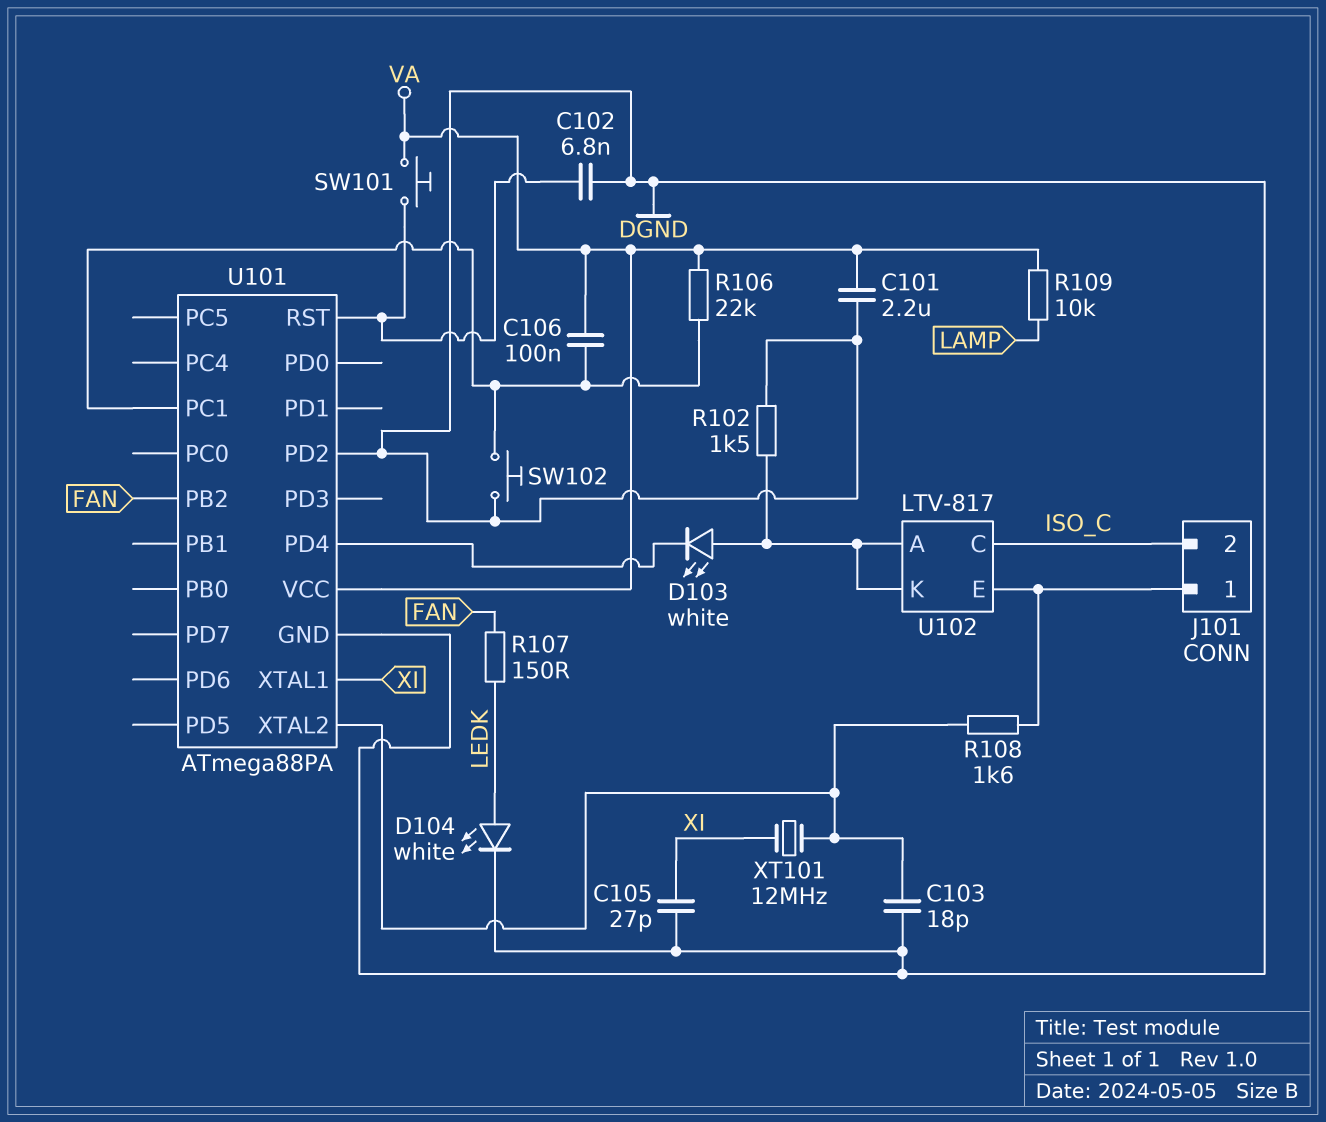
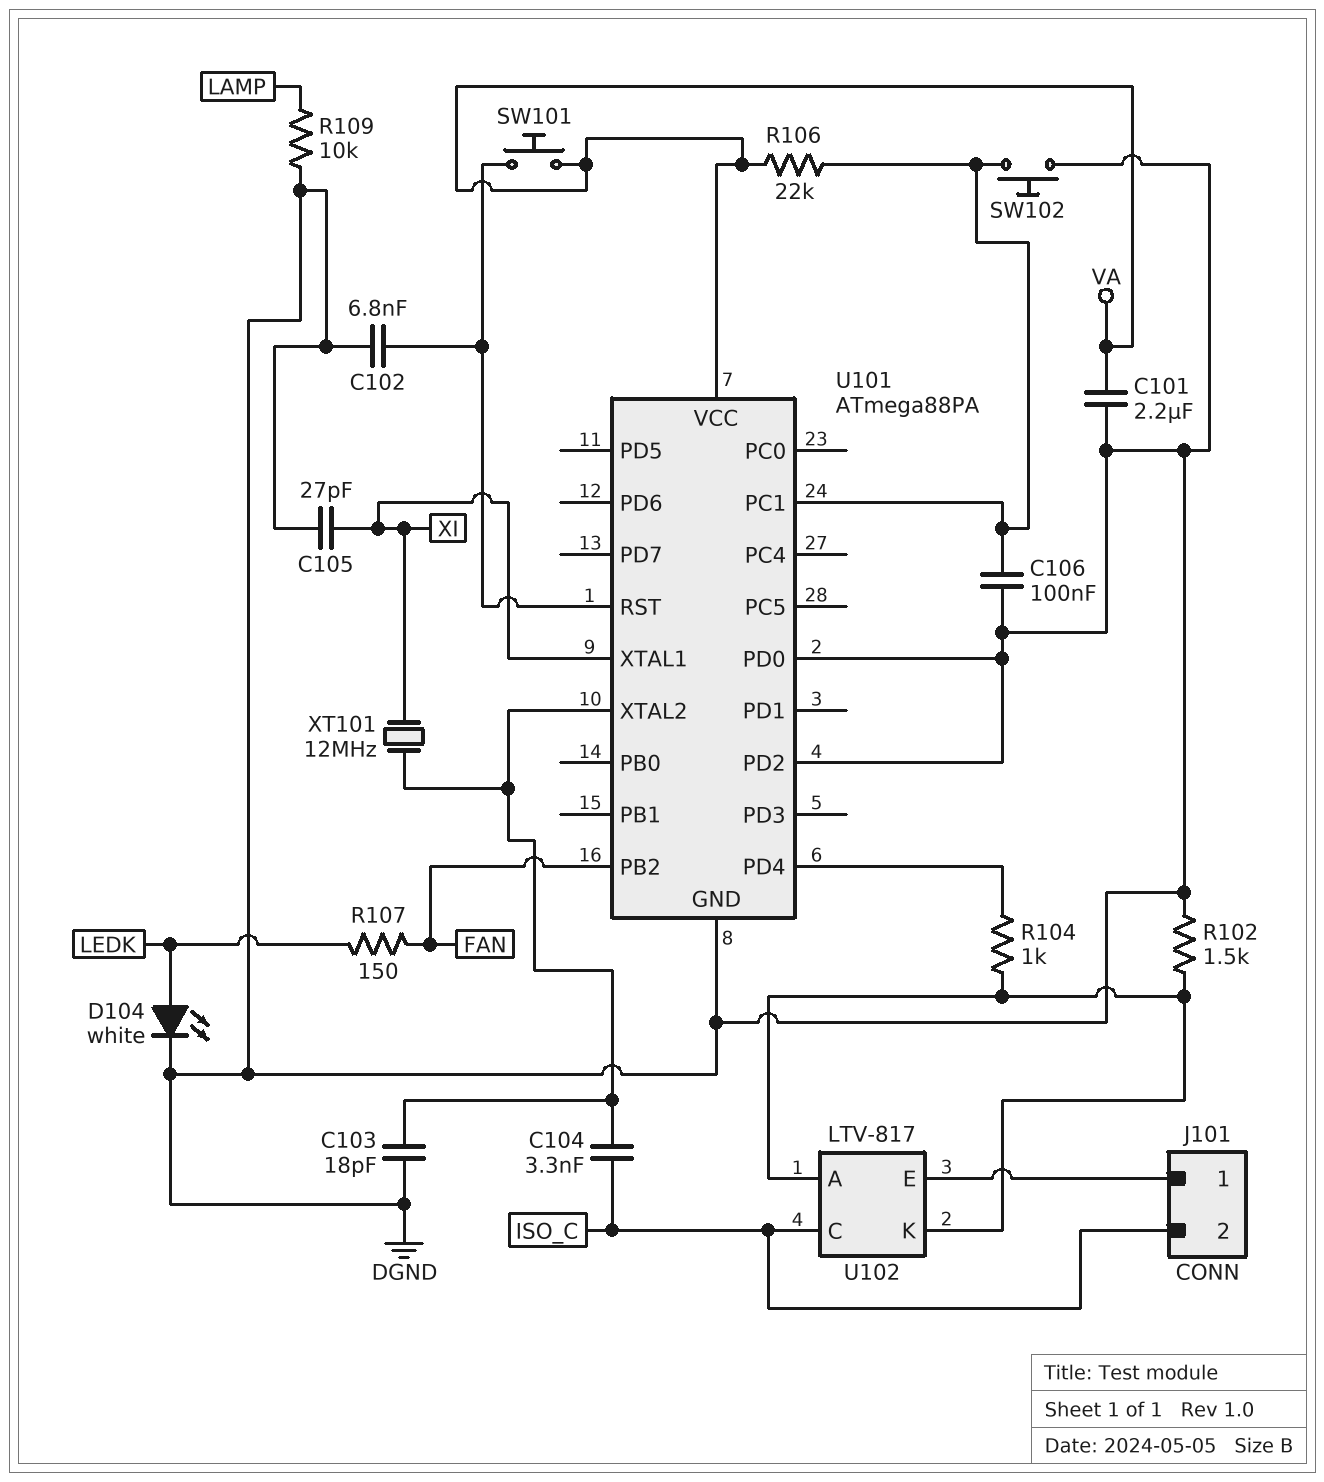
C104: none -> 3.3nF (ISO_C, U101/XTAL2)
C106: 100nF (U101/PC1, VA) -> 100nF (DGND, U101/PC1)
D103: LED white (A U102/A, K U101/PD4) -> none
R104: none -> 1k (U101/PD4, U102/A)
R108: 1.6k (J101/1, U101/XTAL2) -> none
R109: 10k (LAMP, VA) -> 10k (DGND, LAMP)
U101 pin PD0: none -> DGND

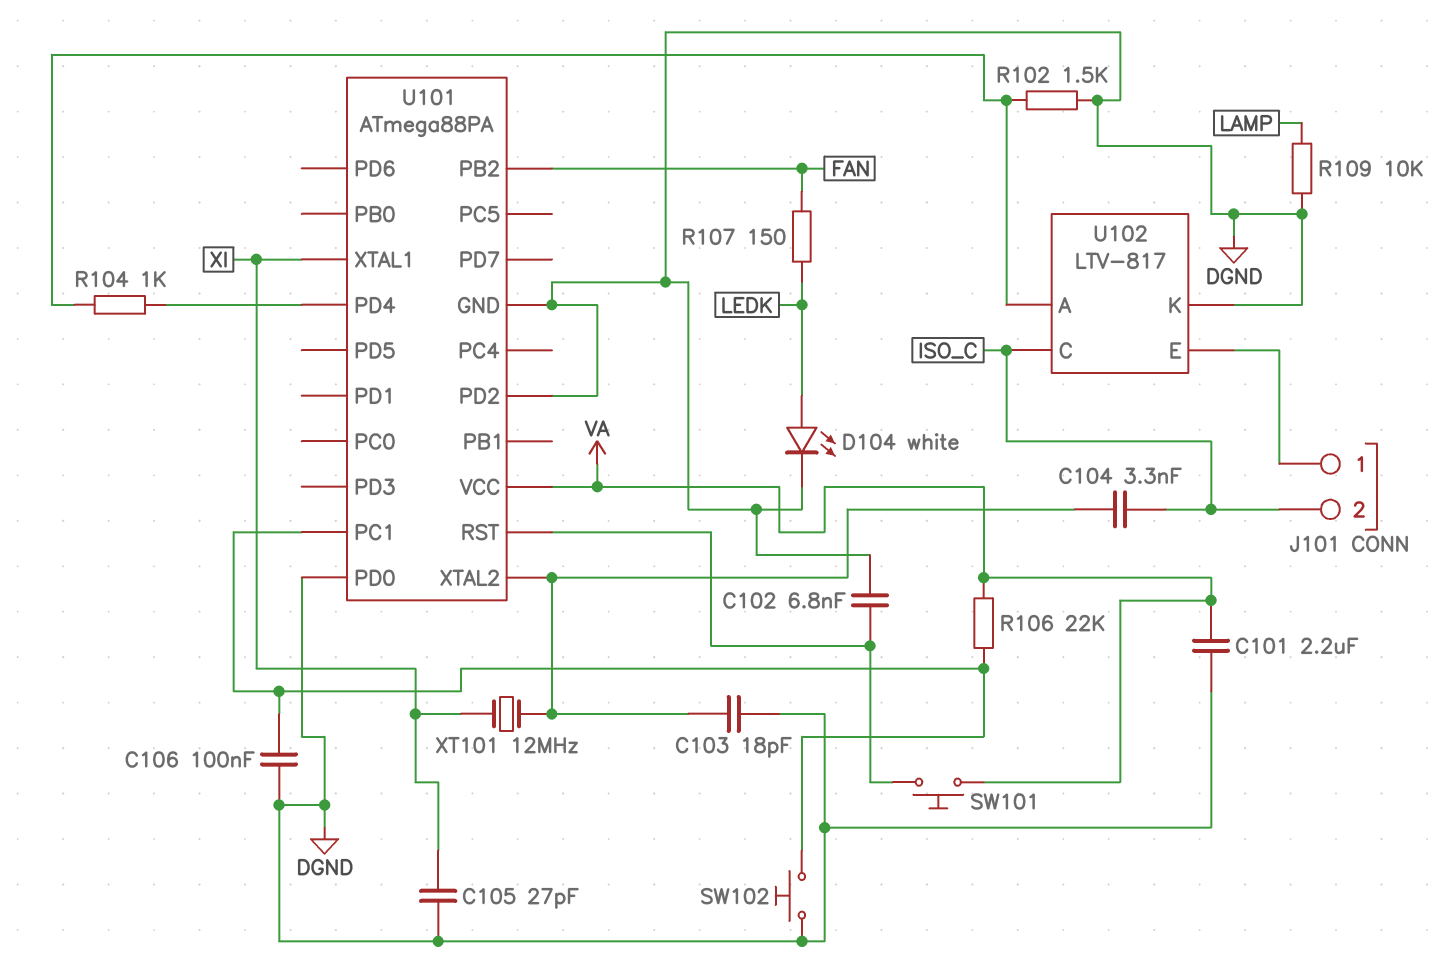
U102 pin K: U102/A -> DGND

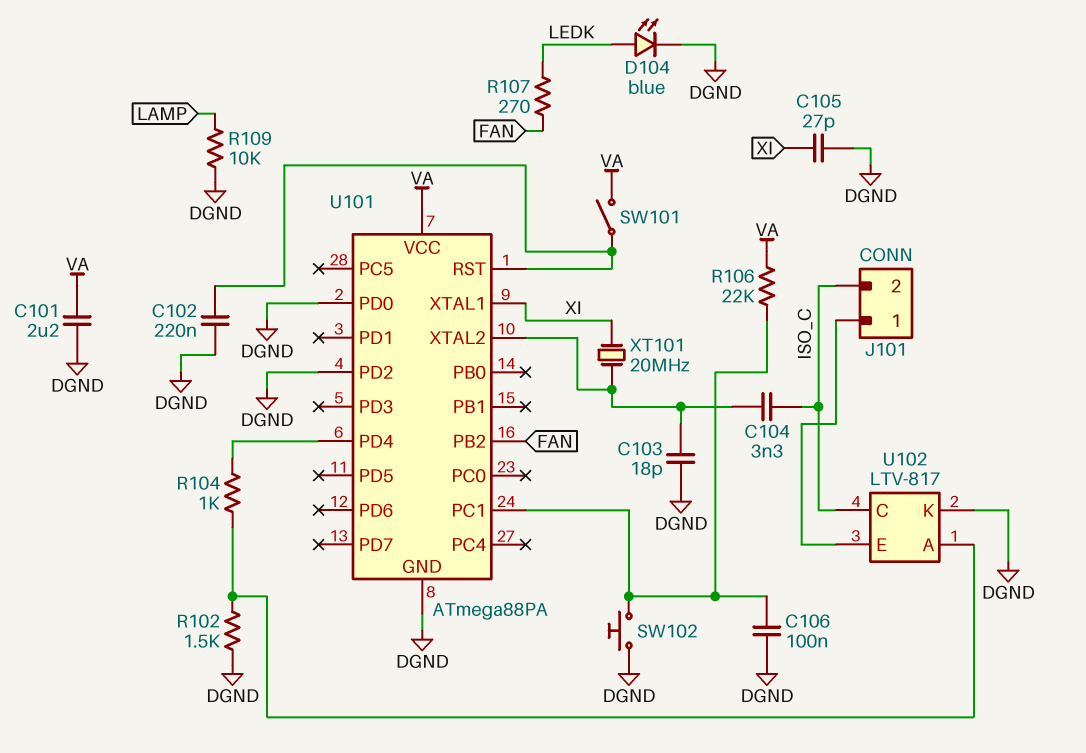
C102: 6.8nF (DGND, U101/RST) -> 220nF (DGND, U101/RST)
D104: LED white (A LEDK, K DGND) -> LED blue (A LEDK, K DGND)
R107: 150 (FAN, LEDK) -> 270 (FAN, LEDK)
SW101: button (U101/RST, VA) -> switch (U101/RST, VA)
XT101: 12MHz (U101/XTAL2, XI) -> 20MHz (U101/XTAL2, XI)

